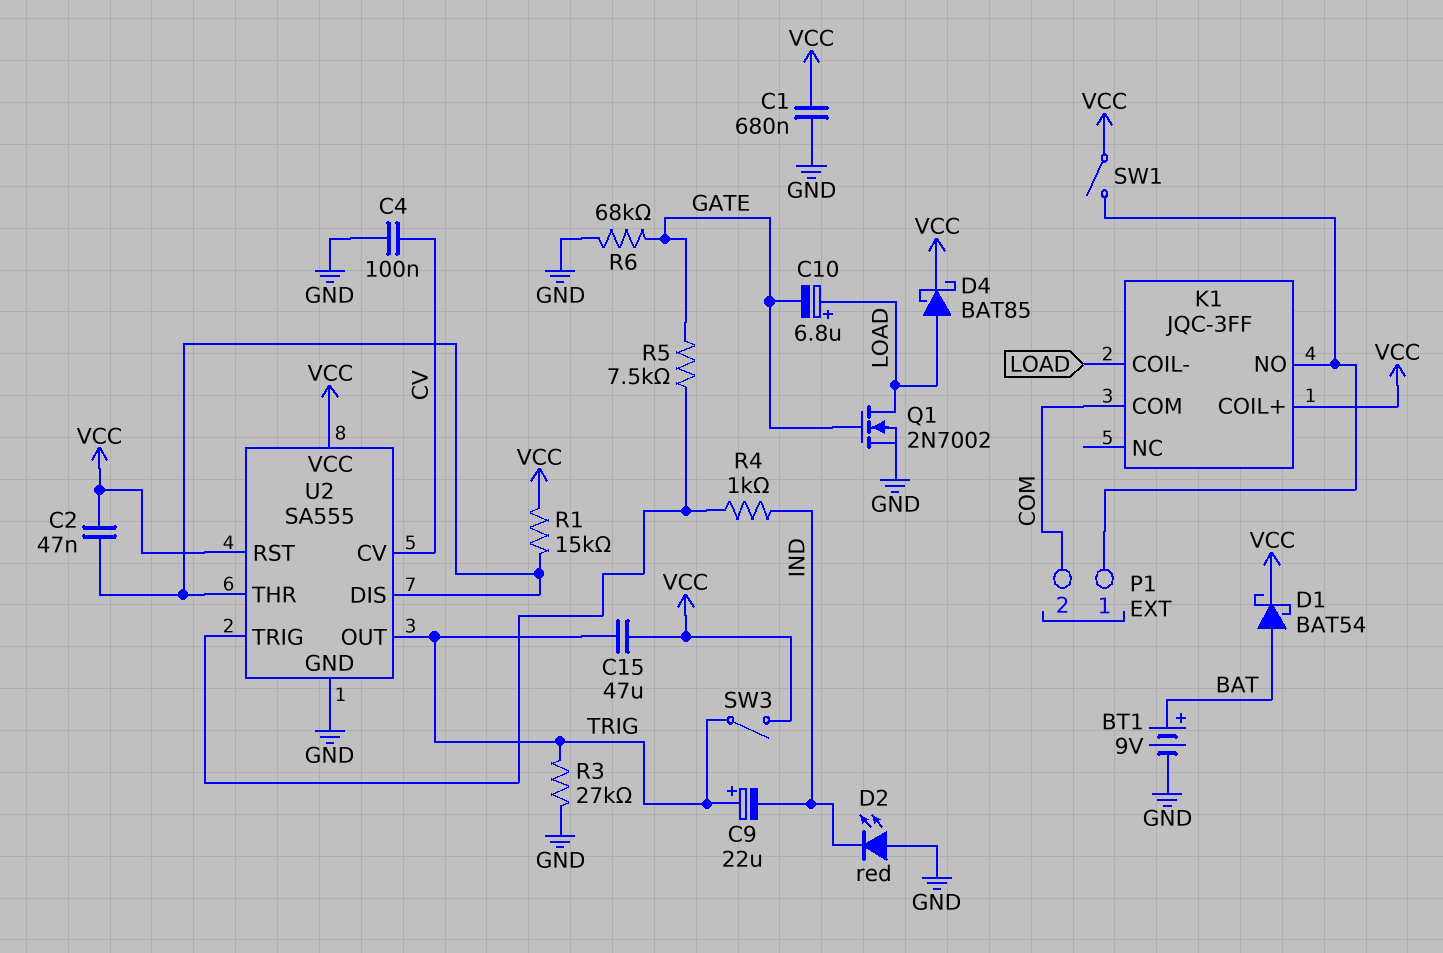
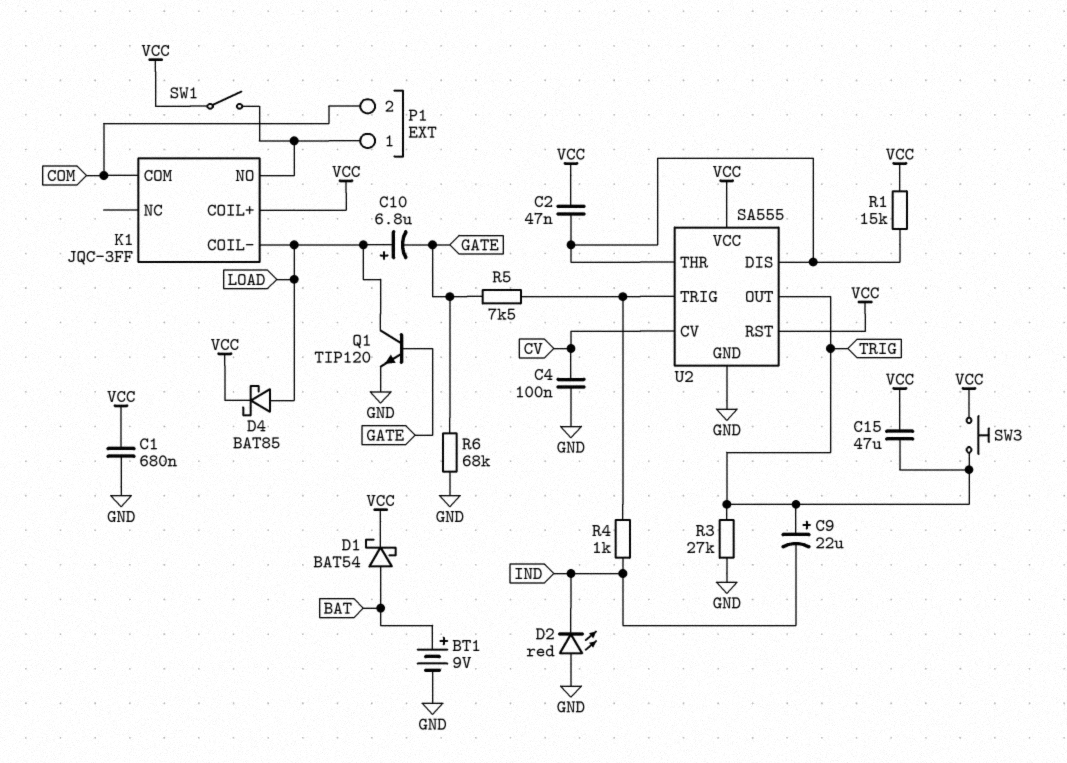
Q1: NMOS 2N7002 (G GATE, D LOAD, S GND) -> NPN TIP120 (B GATE, C LOAD, E GND)
SW3: switch (TRIG, VCC) -> button (TRIG, VCC)

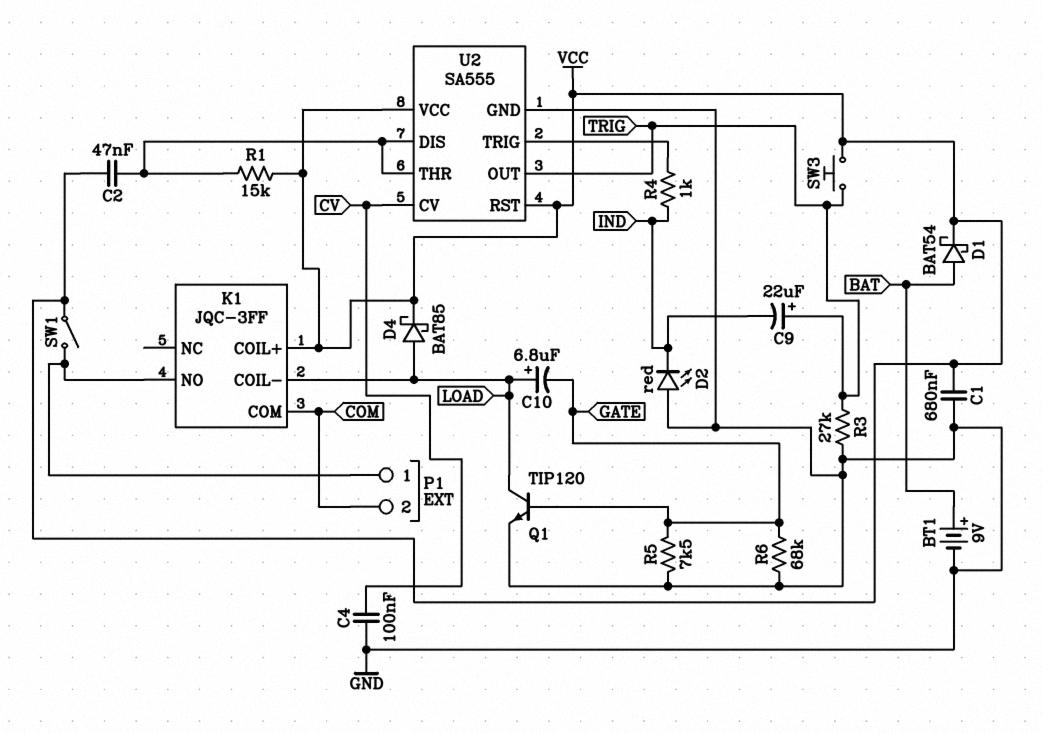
C15: 47uF (TRIG, VCC) -> none
R5: 7.5k (GATE, U2/TRIG) -> 7.5k (GATE, GND)

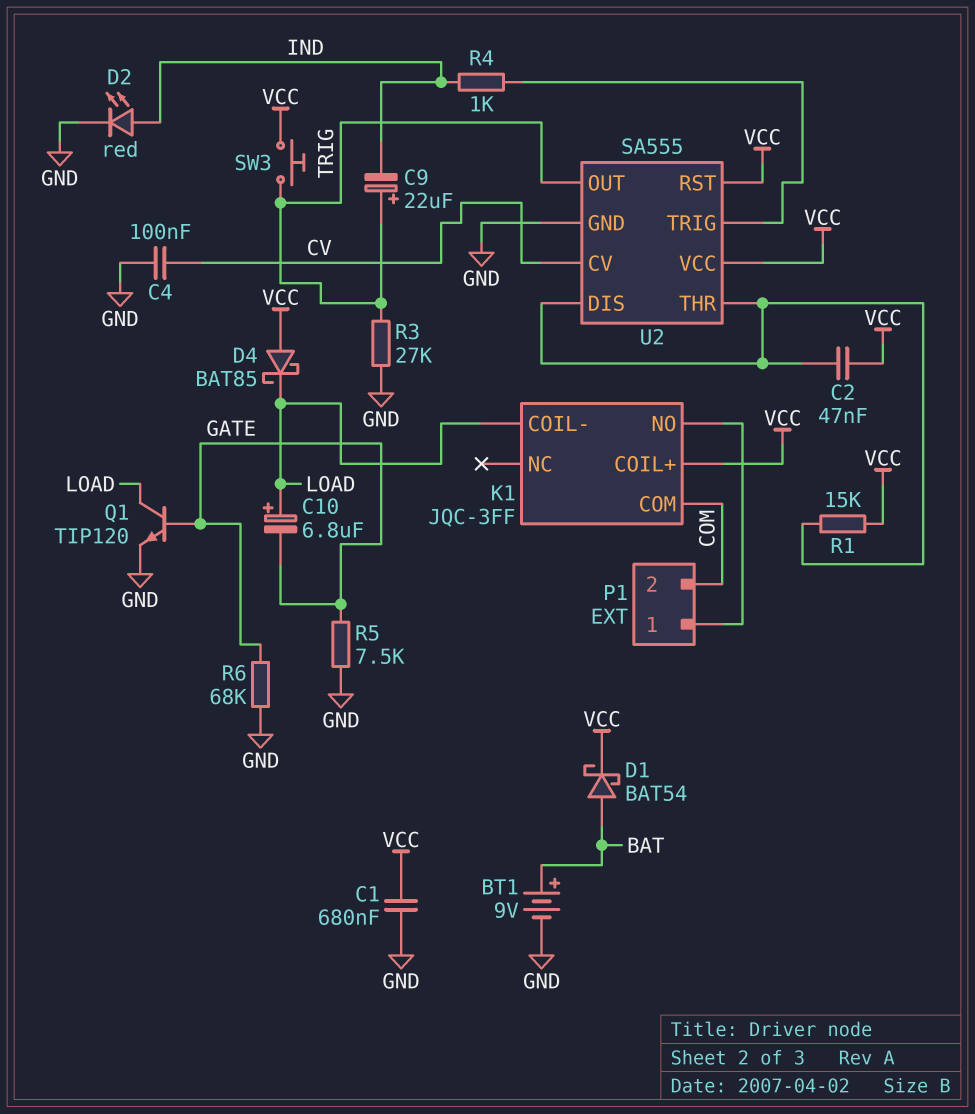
D2: LED red (A GND, K IND) -> LED red (A IND, K GND)
D4: schottky BAT85 (A LOAD, K VCC) -> schottky BAT85 (A VCC, K LOAD)
SW1: switch (K1/NO, VCC) -> none

